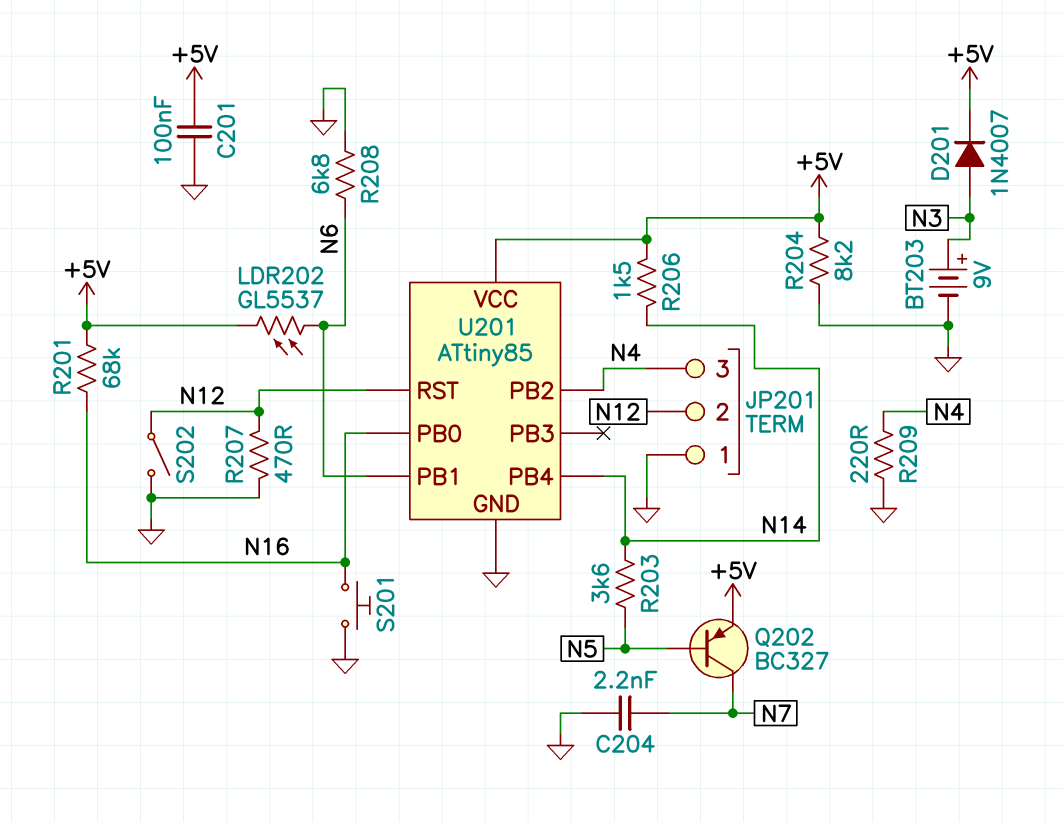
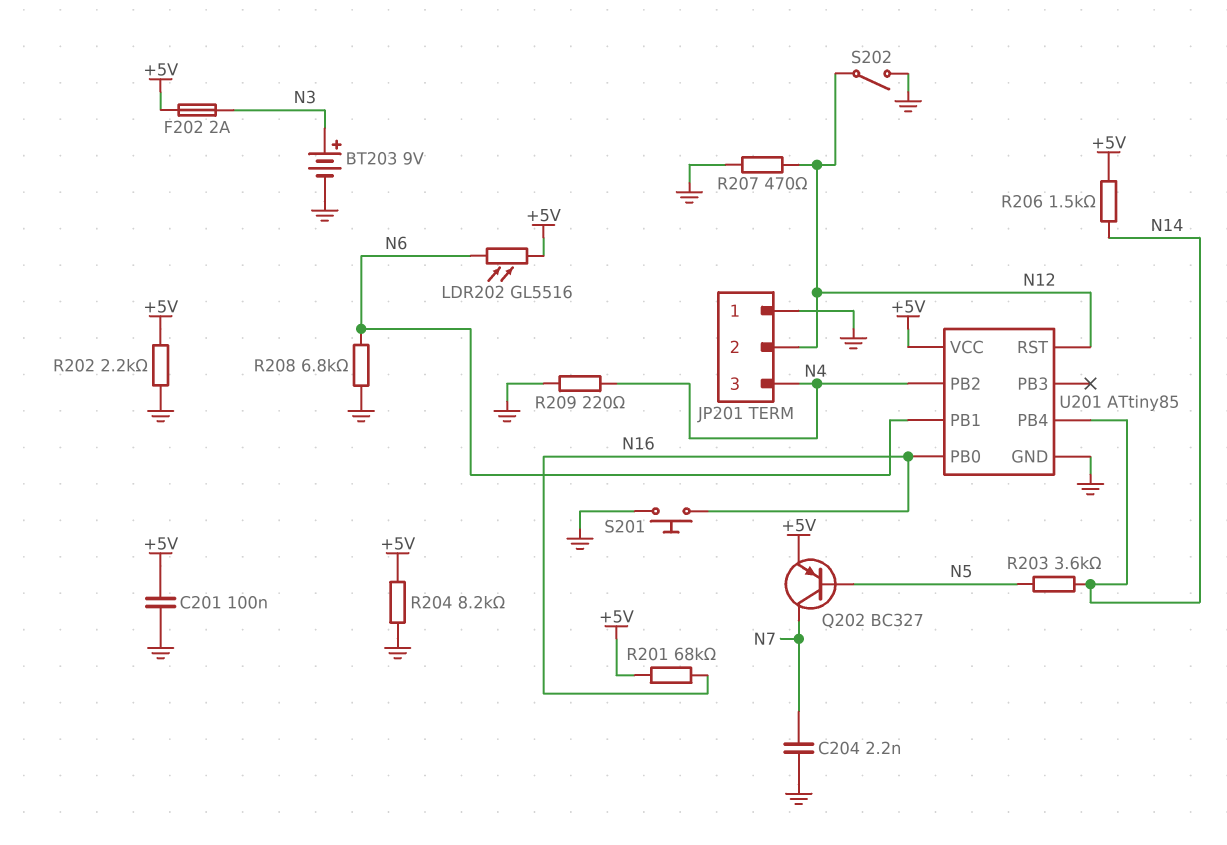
D201: diode 1N4007 (A N3, K +5V) -> none
F202: none -> 2A (+5V, N3)
LDR202: GL5537 (+5V, N6) -> GL5516 (+5V, N6)
R202: none -> 2.2k (+5V, GND)

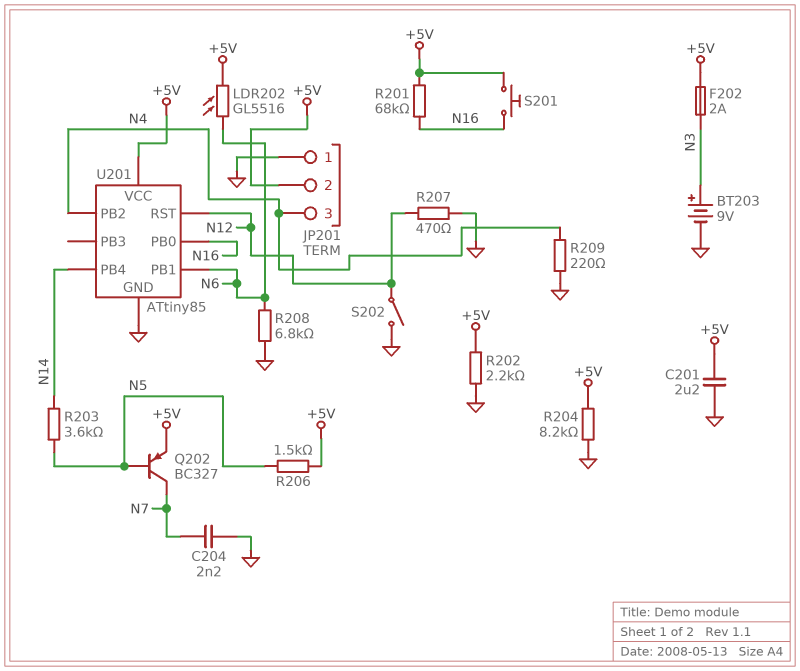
C201: 100nF (+5V, GND) -> 2.2uF (+5V, GND)
JP201 pin 2: N12 -> +5V
R206: 1.5k (+5V, N14) -> 1.5k (+5V, N5)
S201: button (GND, N16) -> button (+5V, N16)

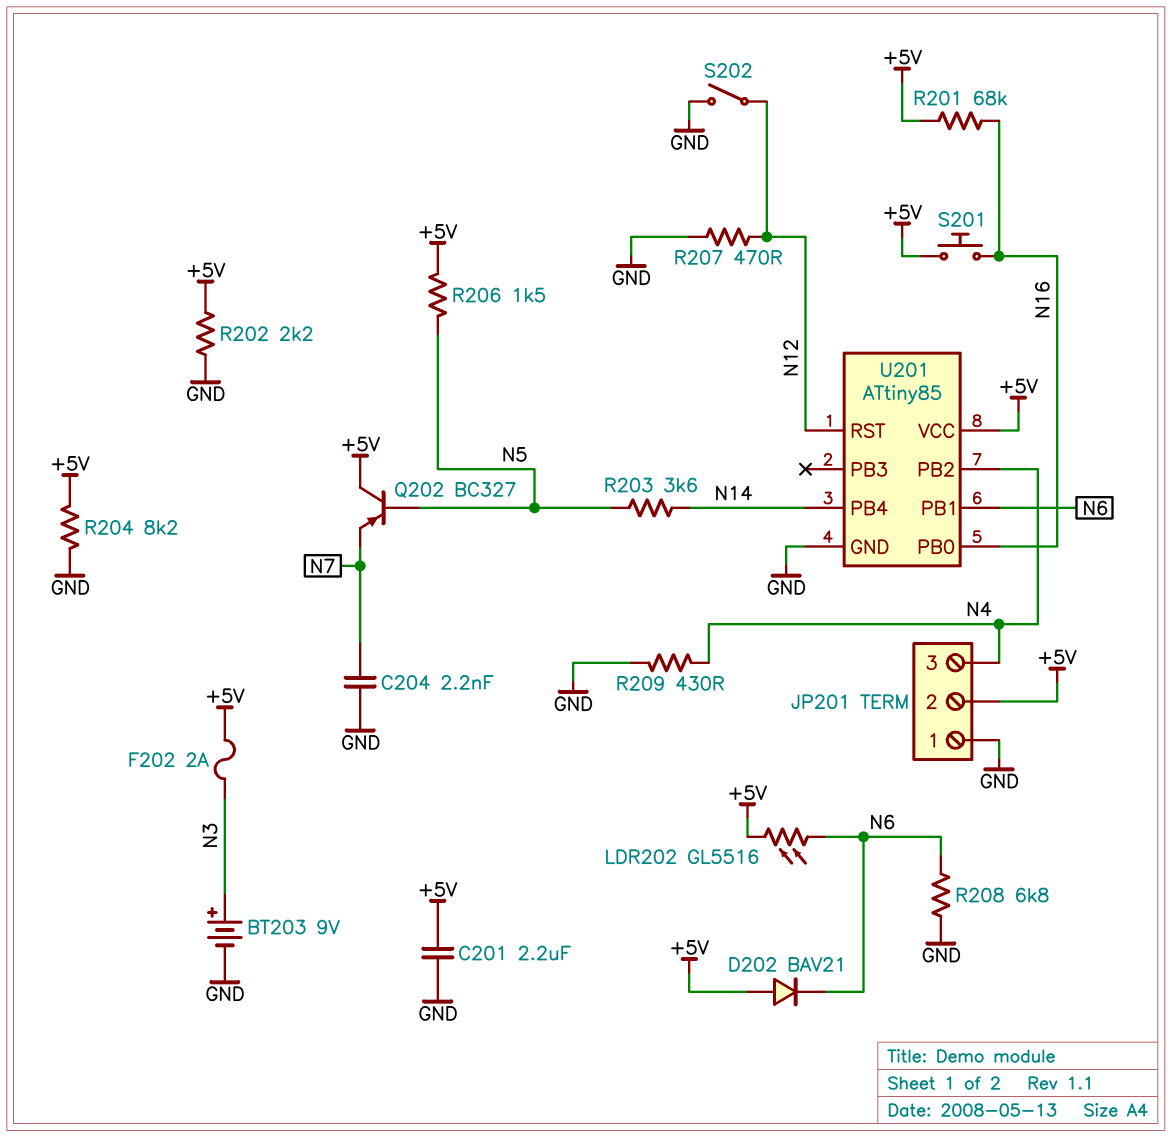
D202: none -> diode BAV21 (A +5V, K N6)
Q202: PNP BC327 (B N5, C N7, E +5V) -> PNP BC327 (B N5, C +5V, E N7)
R209: 220 (GND, N4) -> 430 (GND, N4)

